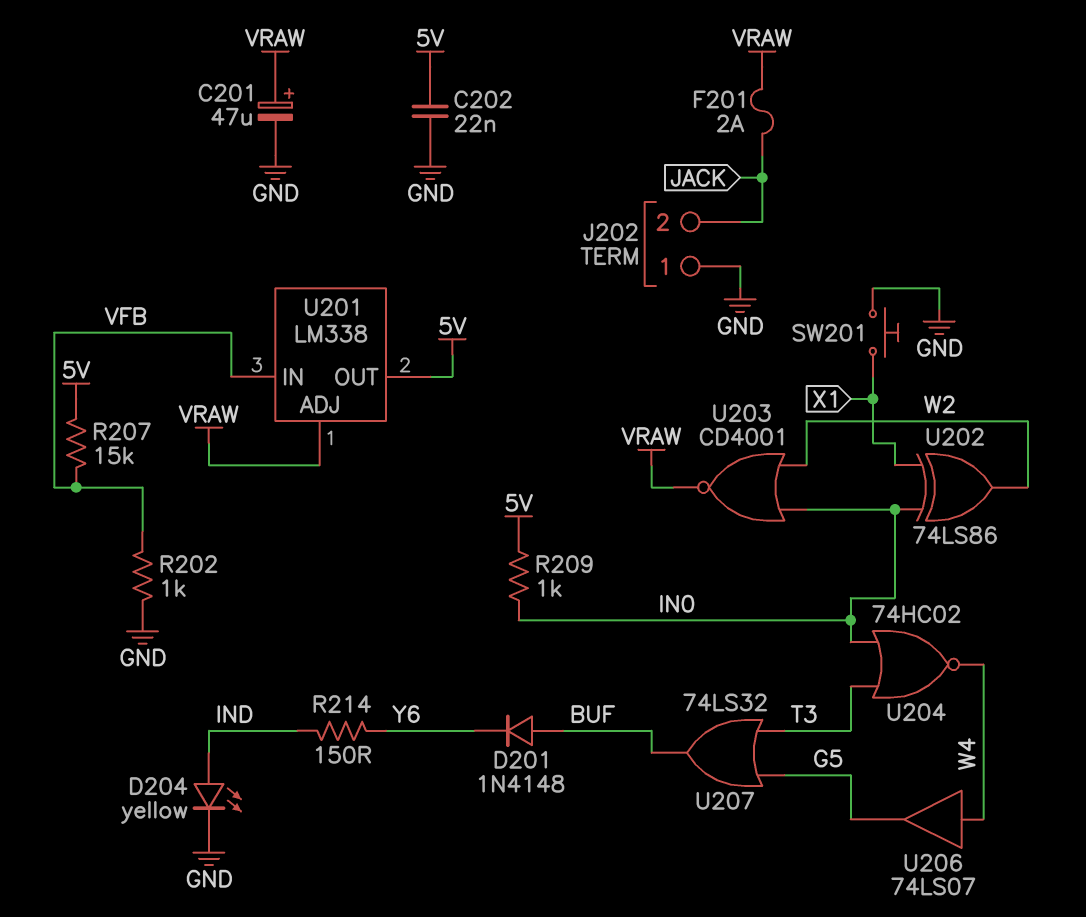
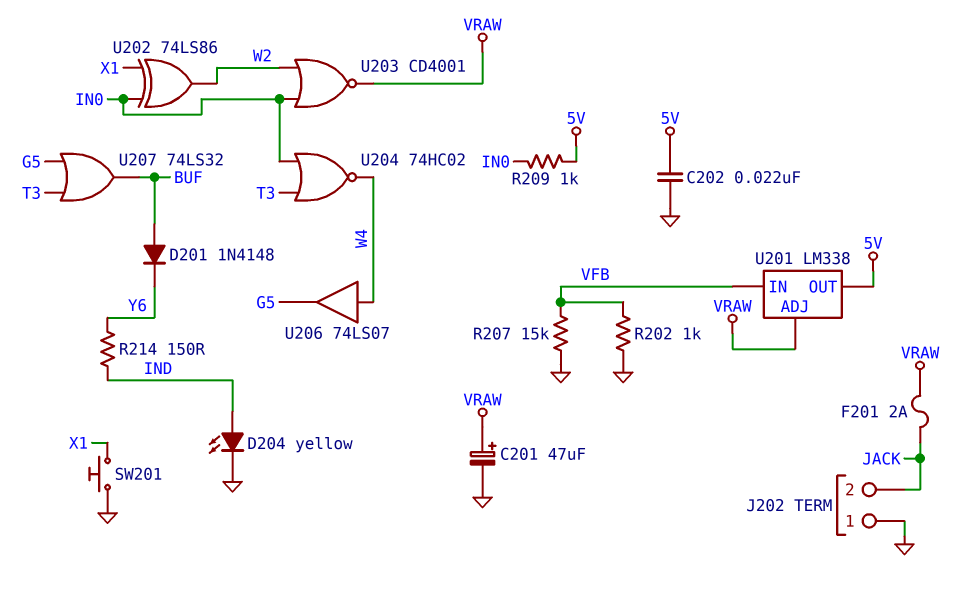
R207: 15k (5V, VFB) -> 15k (GND, VFB)

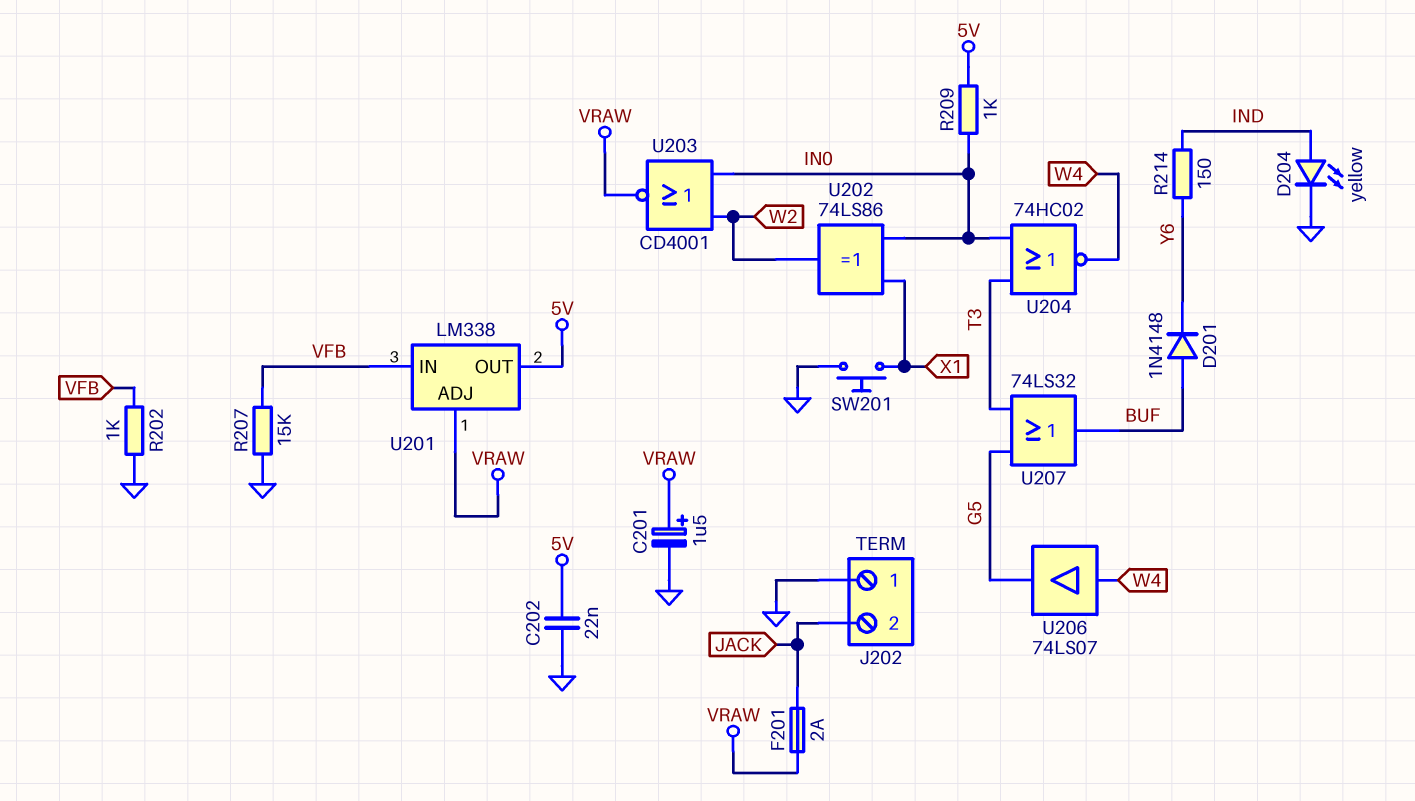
C201: 47uF (plus VRAW, minus GND) -> 1.5uF (plus VRAW, minus GND)

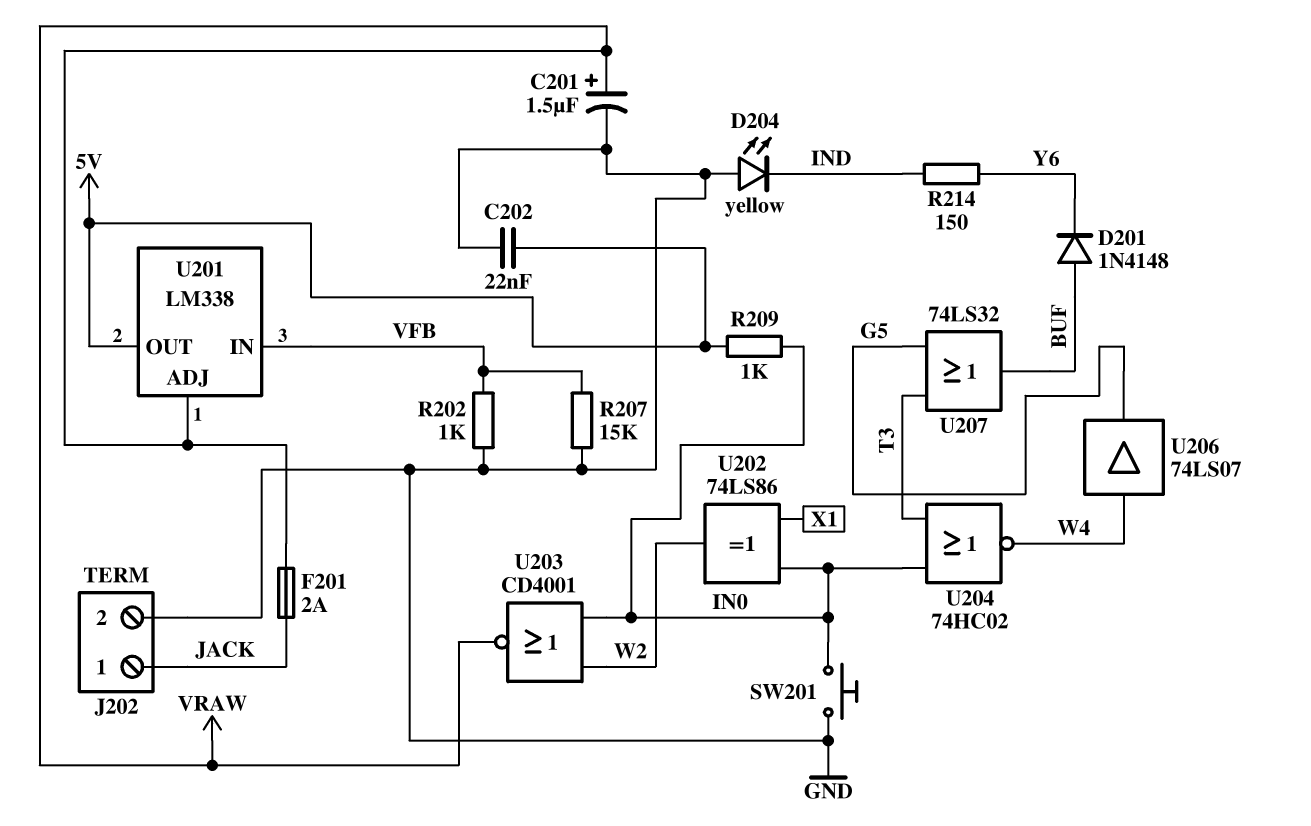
D204: LED yellow (A IND, K GND) -> LED yellow (A GND, K IND)
J202 pin 1: GND -> JACK
J202 pin 2: JACK -> GND
SW201: button (GND, X1) -> button (GND, IN0)

